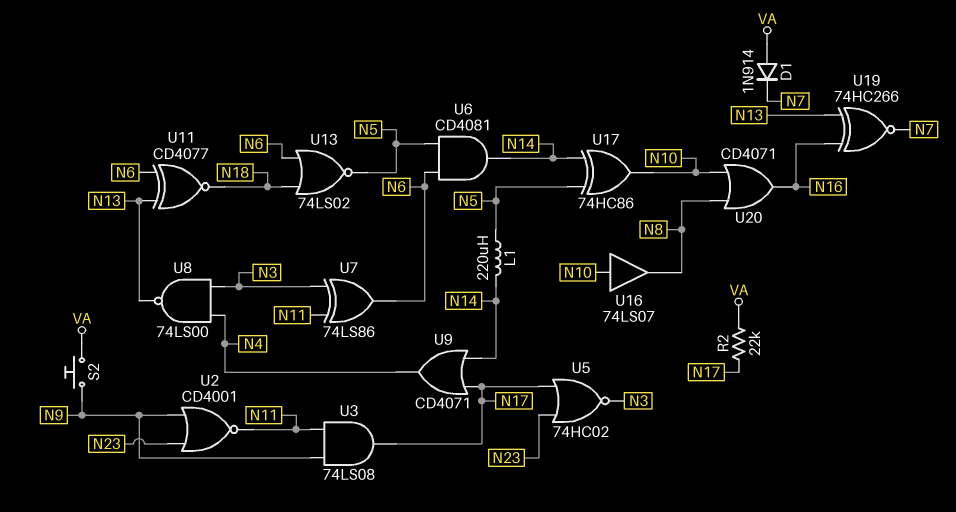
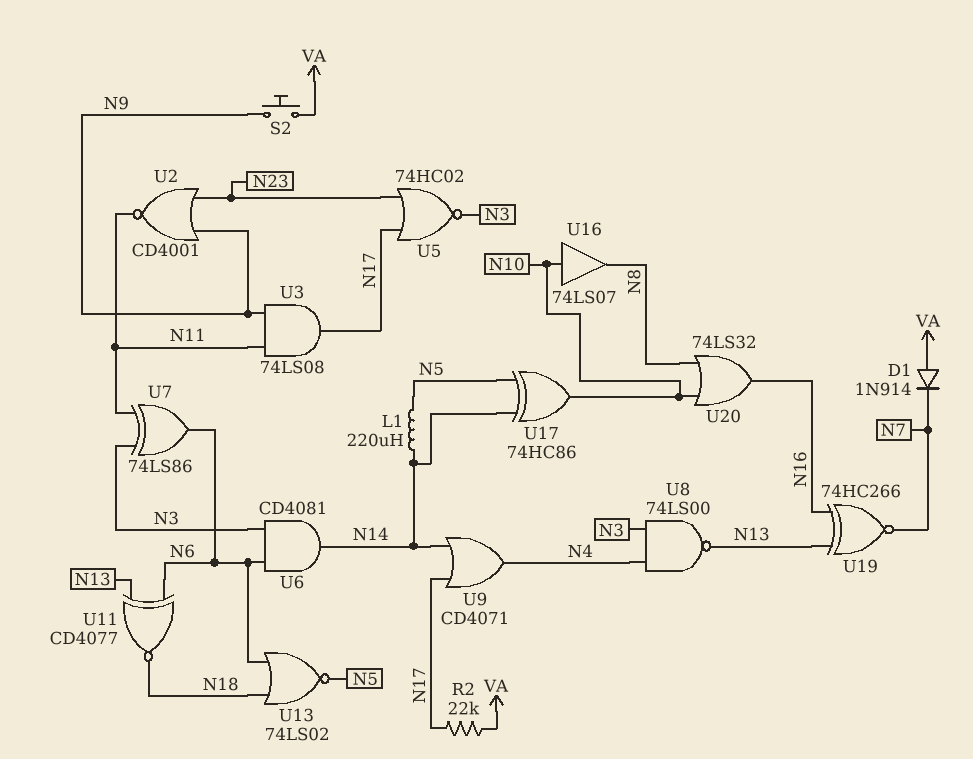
U6: AND CD4081 (in N5, in N6, out N14) -> AND CD4081 (in N3, in N6, out N14)
U20: OR CD4071 (in N8, in N10, out N16) -> OR 74LS32 (in N8, in N10, out N16)

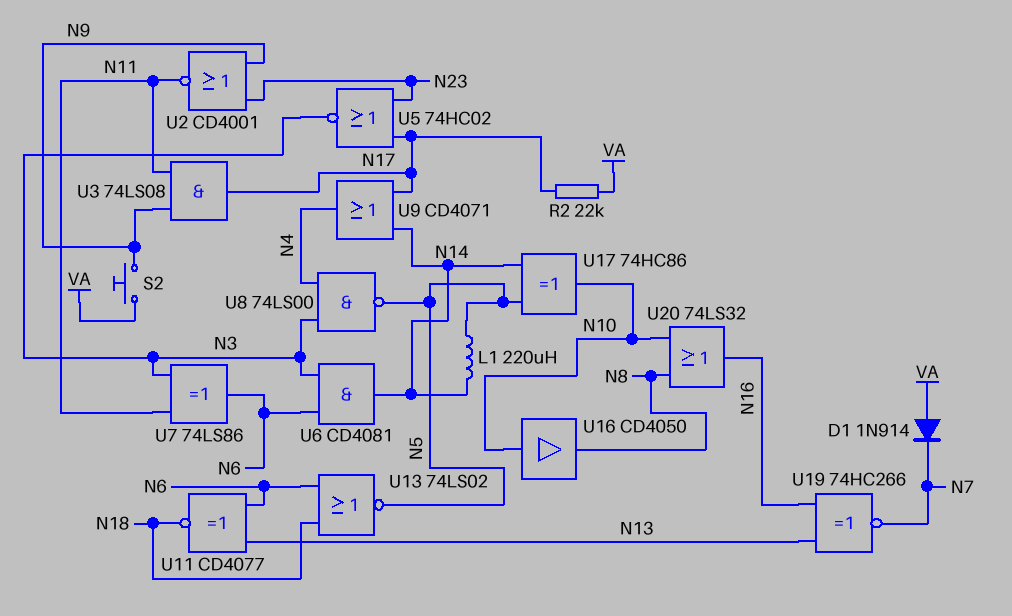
U8: NAND 74LS00 (in N3, in N4, out N13) -> NAND 74LS00 (in N3, in N4, out N5)
U16: buffer 74LS07 (in N10, out N8) -> buffer CD4050 (in N10, out N8)

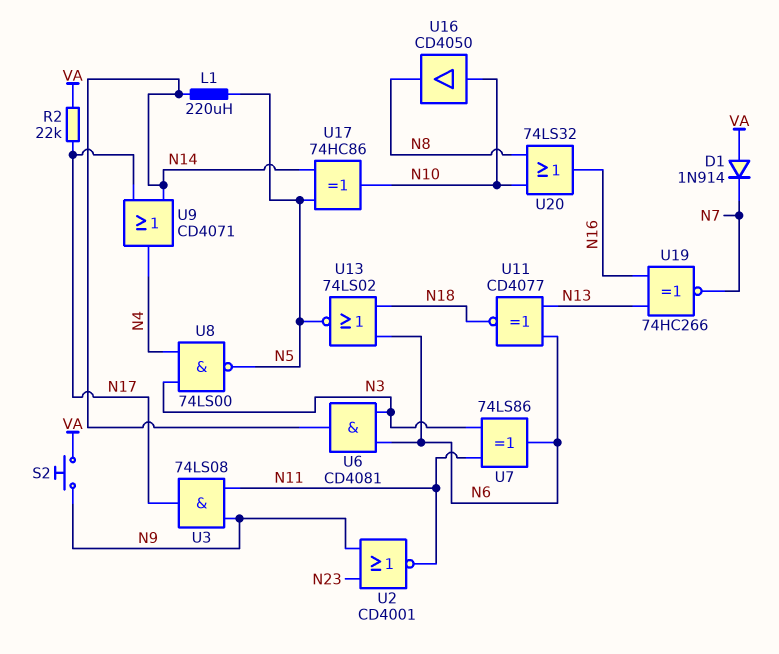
U5: NOR 74HC02 (in N17, in N23, out N3) -> none

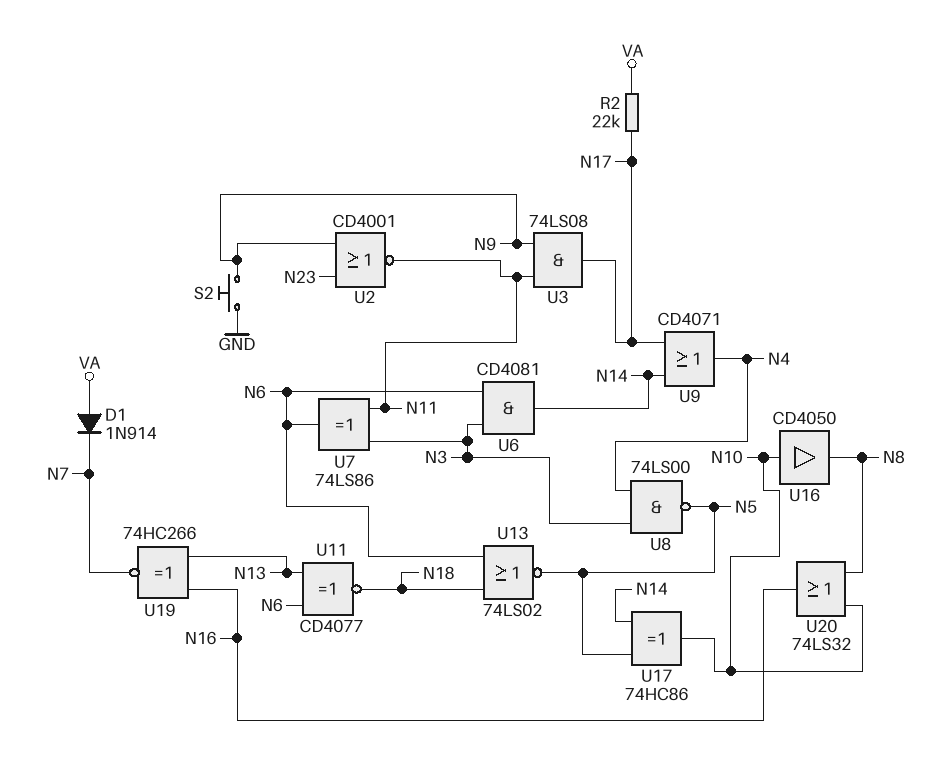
L1: 220uH (N5, N14) -> none
S2: button (N9, VA) -> button (GND, N9)

